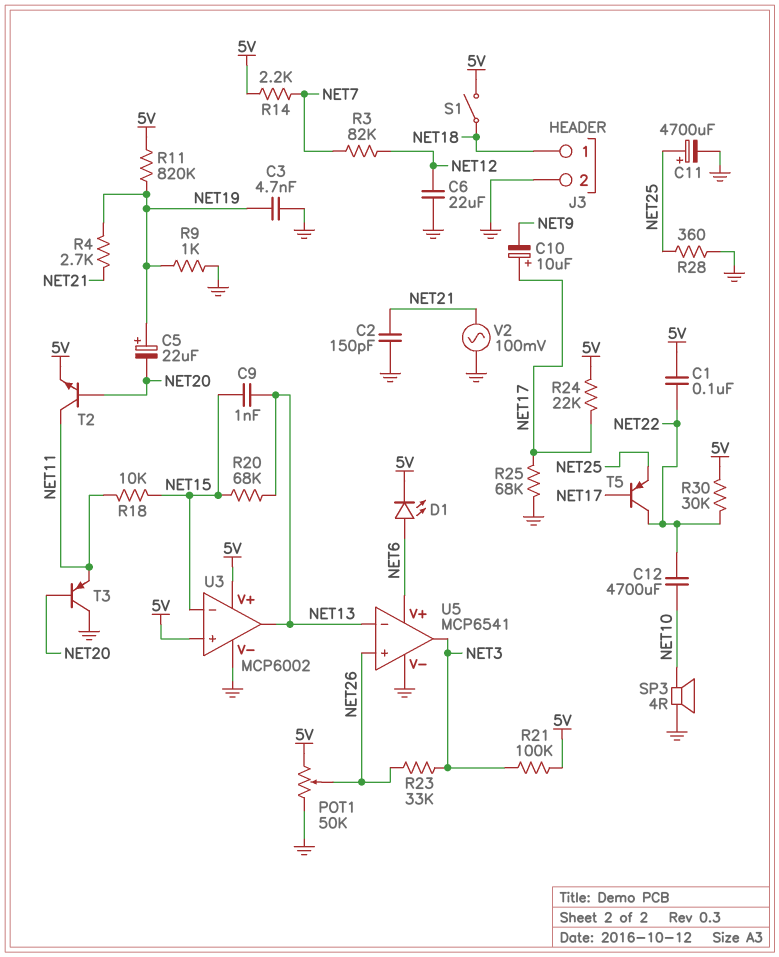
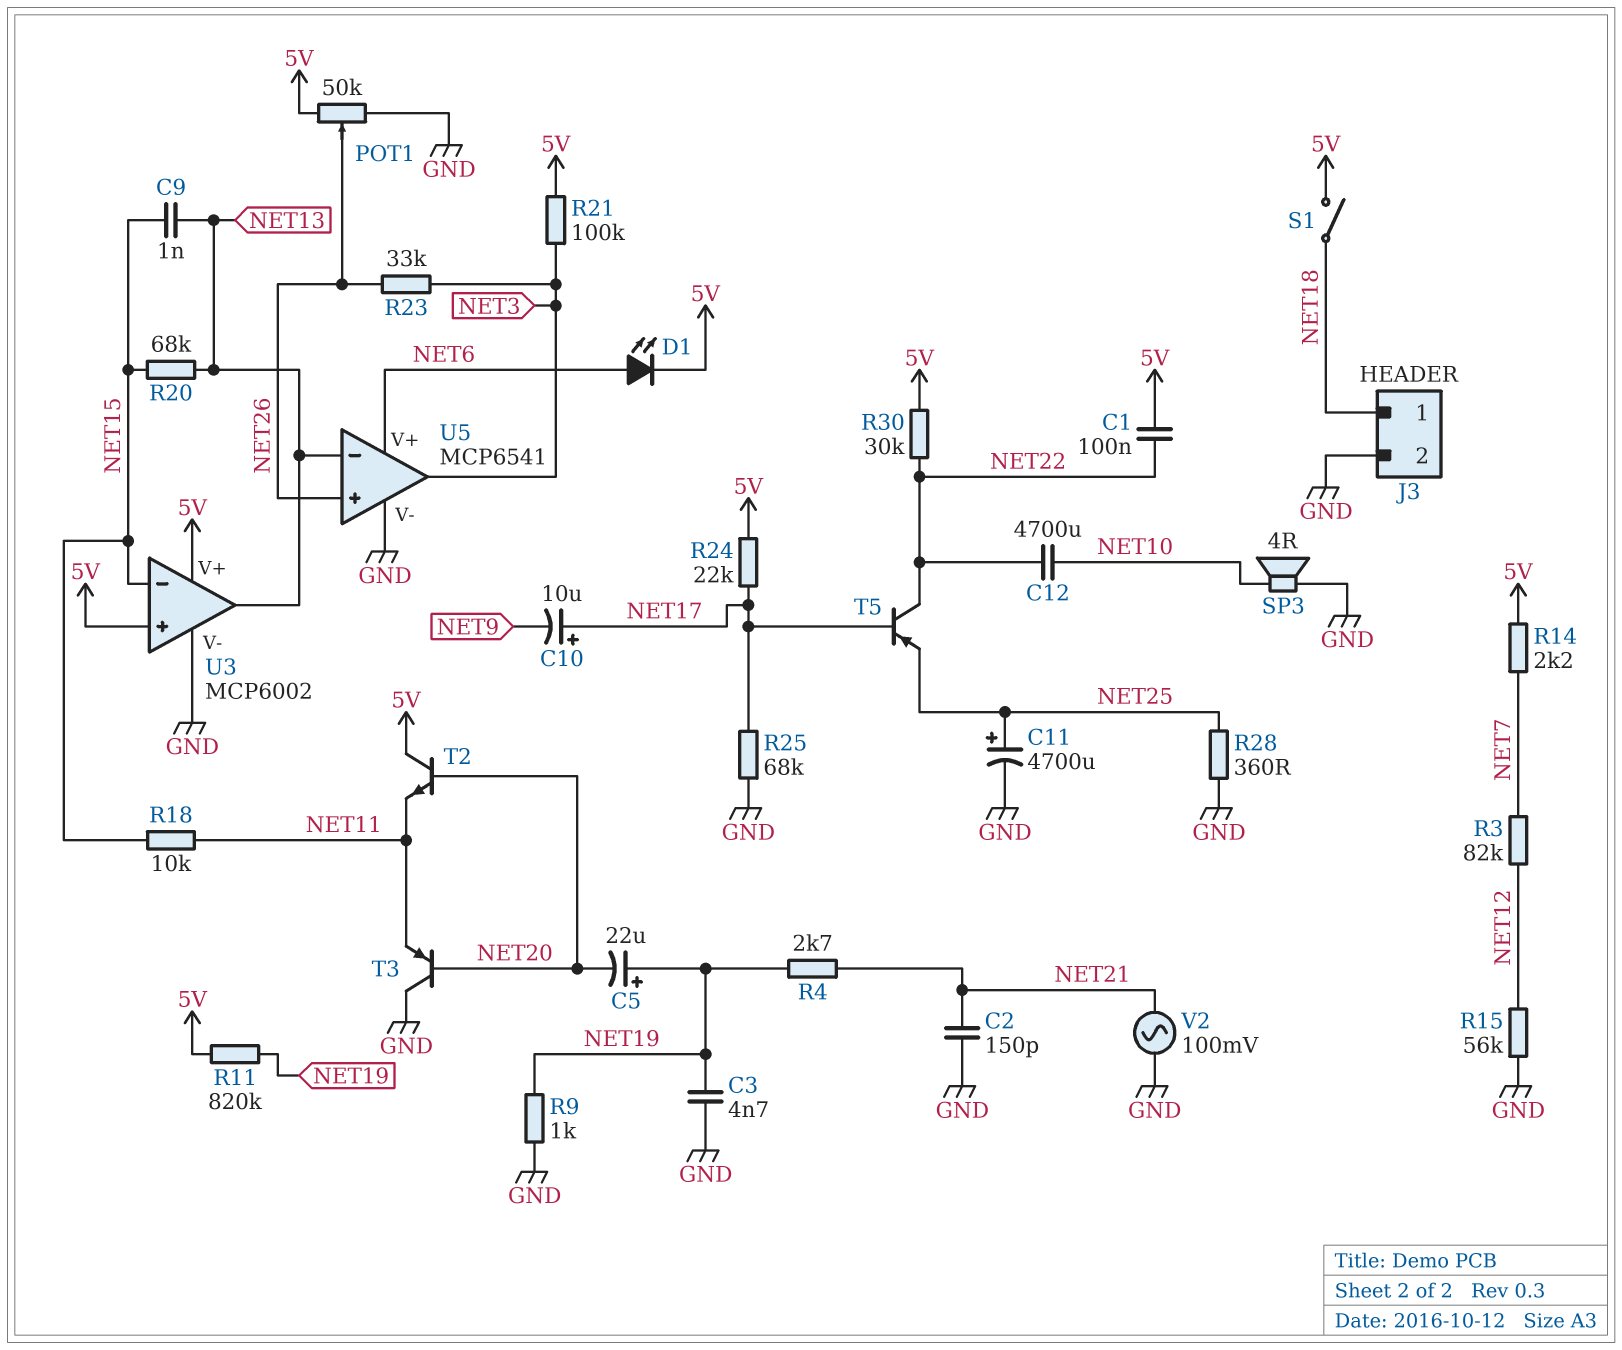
C6: 22uF (GND, NET12) -> none
R15: none -> 56k (GND, NET12)
T2: NPN (B NET20, C NET11, E 5V) -> NPN (B NET20, C 5V, E NET11)

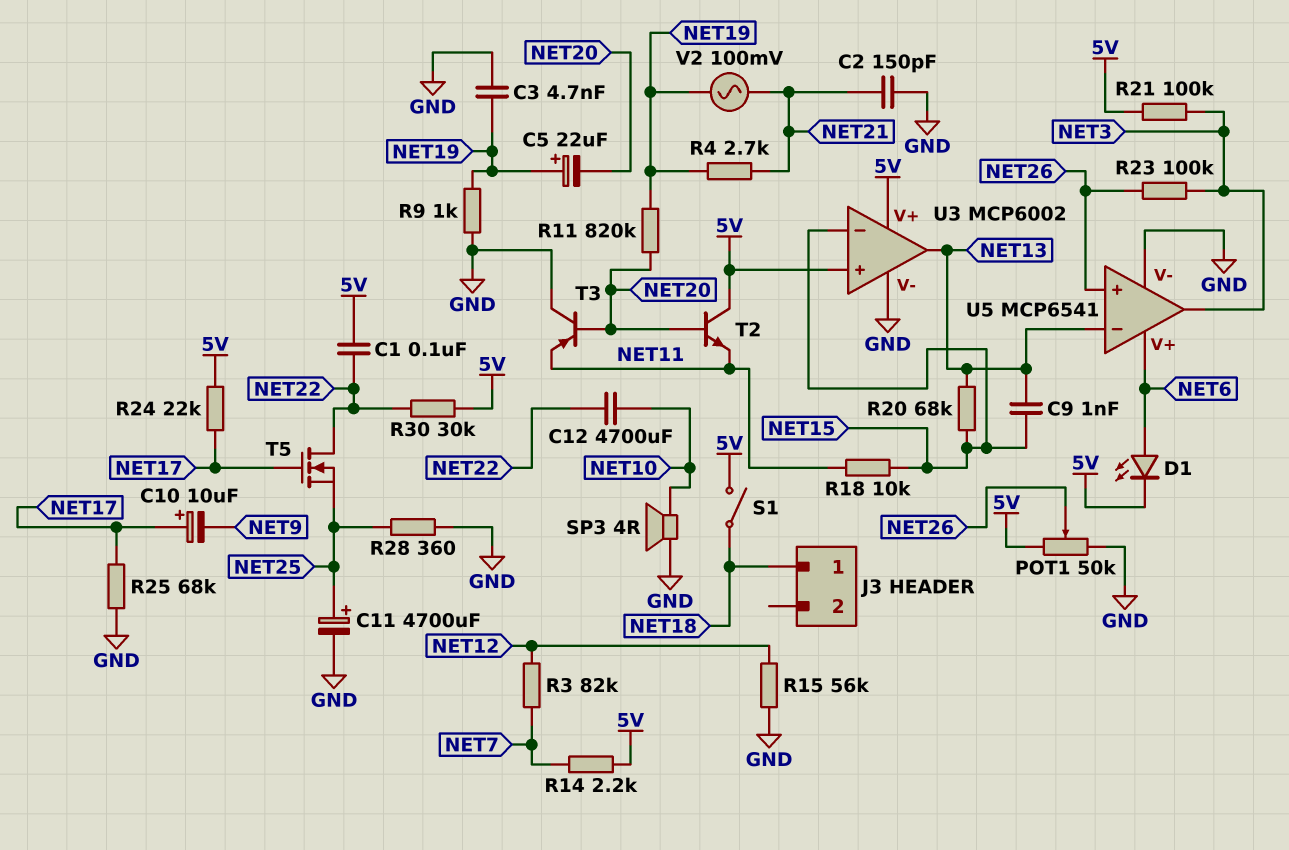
J3 pin 2: GND -> none
R11: 820k (5V, NET19) -> 820k (NET19, NET20)
R23: 33k (NET3, NET26) -> 100k (NET3, NET26)
T5: PNP (B NET17, C NET22, E NET25) -> NMOS (G NET17, D NET22, S NET25)
V2: AC 100mV (GND, NET21) -> AC 100mV (NET19, NET21)

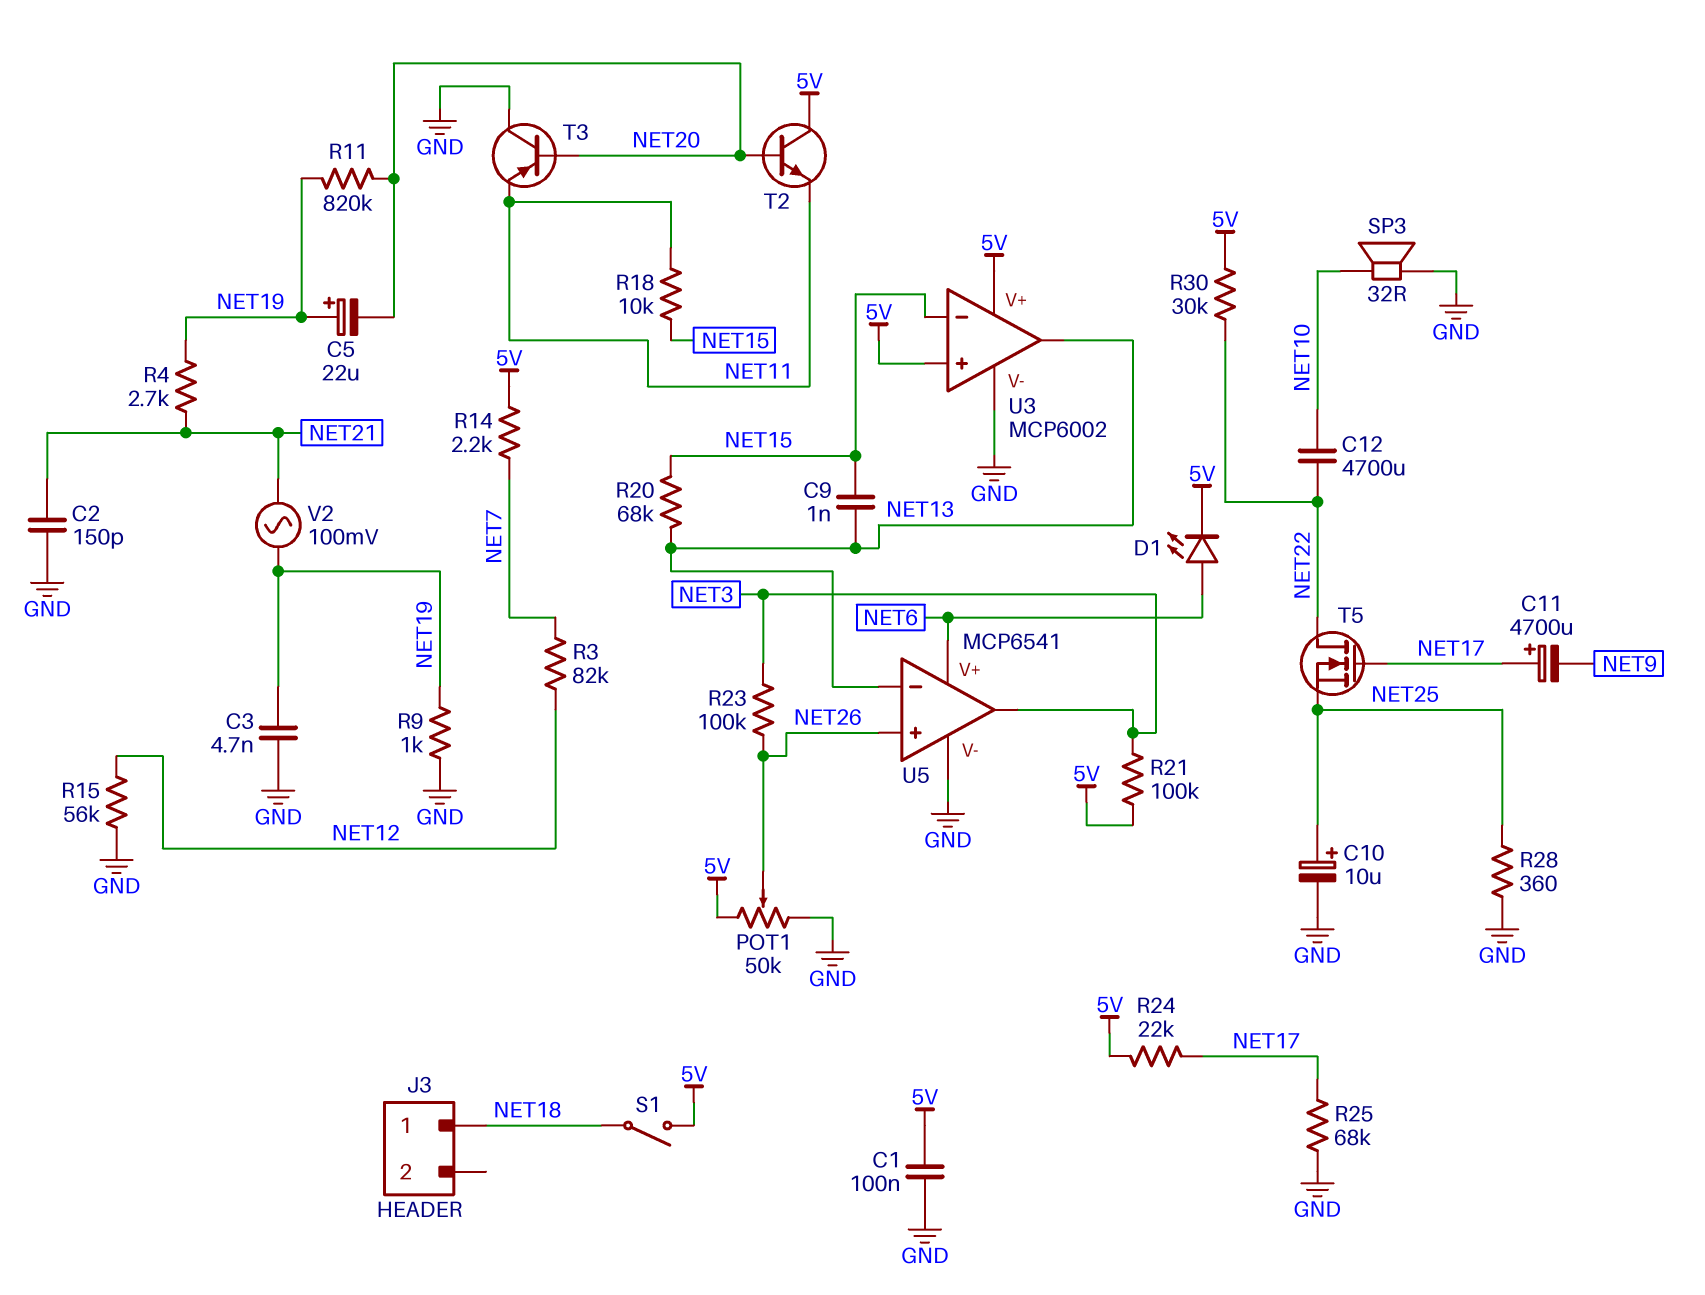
C1: 100nF (5V, NET22) -> 100nF (5V, GND)
C10: 10uF (plus NET17, minus NET9) -> 10uF (plus NET25, minus GND)
C11: 4700uF (plus NET25, minus GND) -> 4700uF (plus NET17, minus NET9)
SP3: speaker 4R (GND, NET10) -> speaker 32R (GND, NET10)

